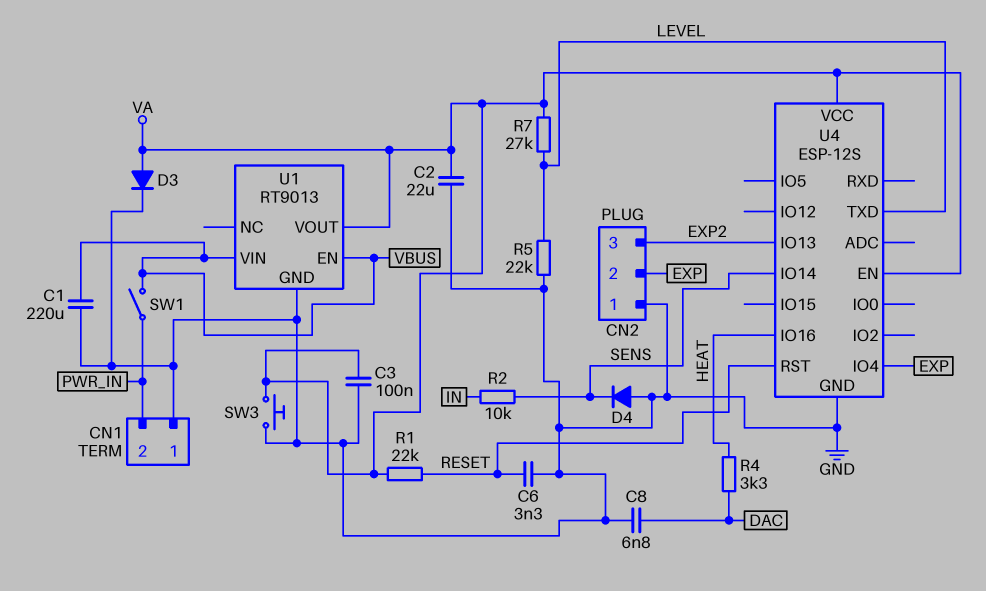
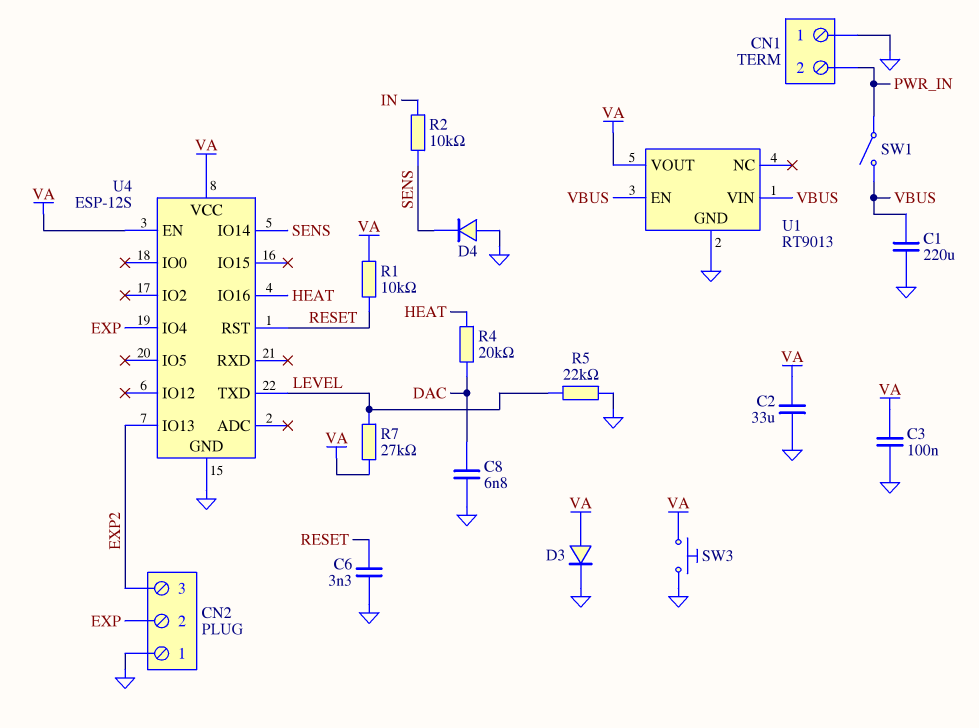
C2: 22uF (GND, VA) -> 33uF (GND, VA)
R1: 22k (RESET, VA) -> 10k (RESET, VA)
R4: 3.3k (DAC, HEAT) -> 20k (DAC, HEAT)

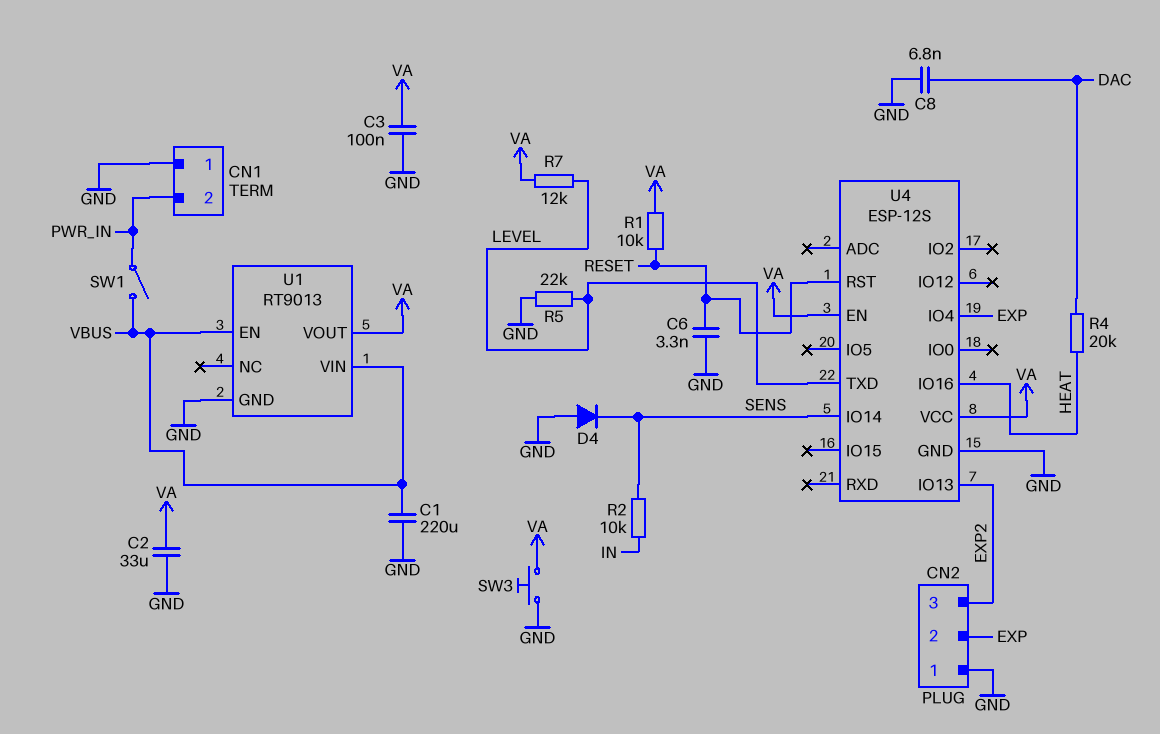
D3: diode (A VA, K GND) -> none
R7: 27k (LEVEL, VA) -> 12k (LEVEL, VA)

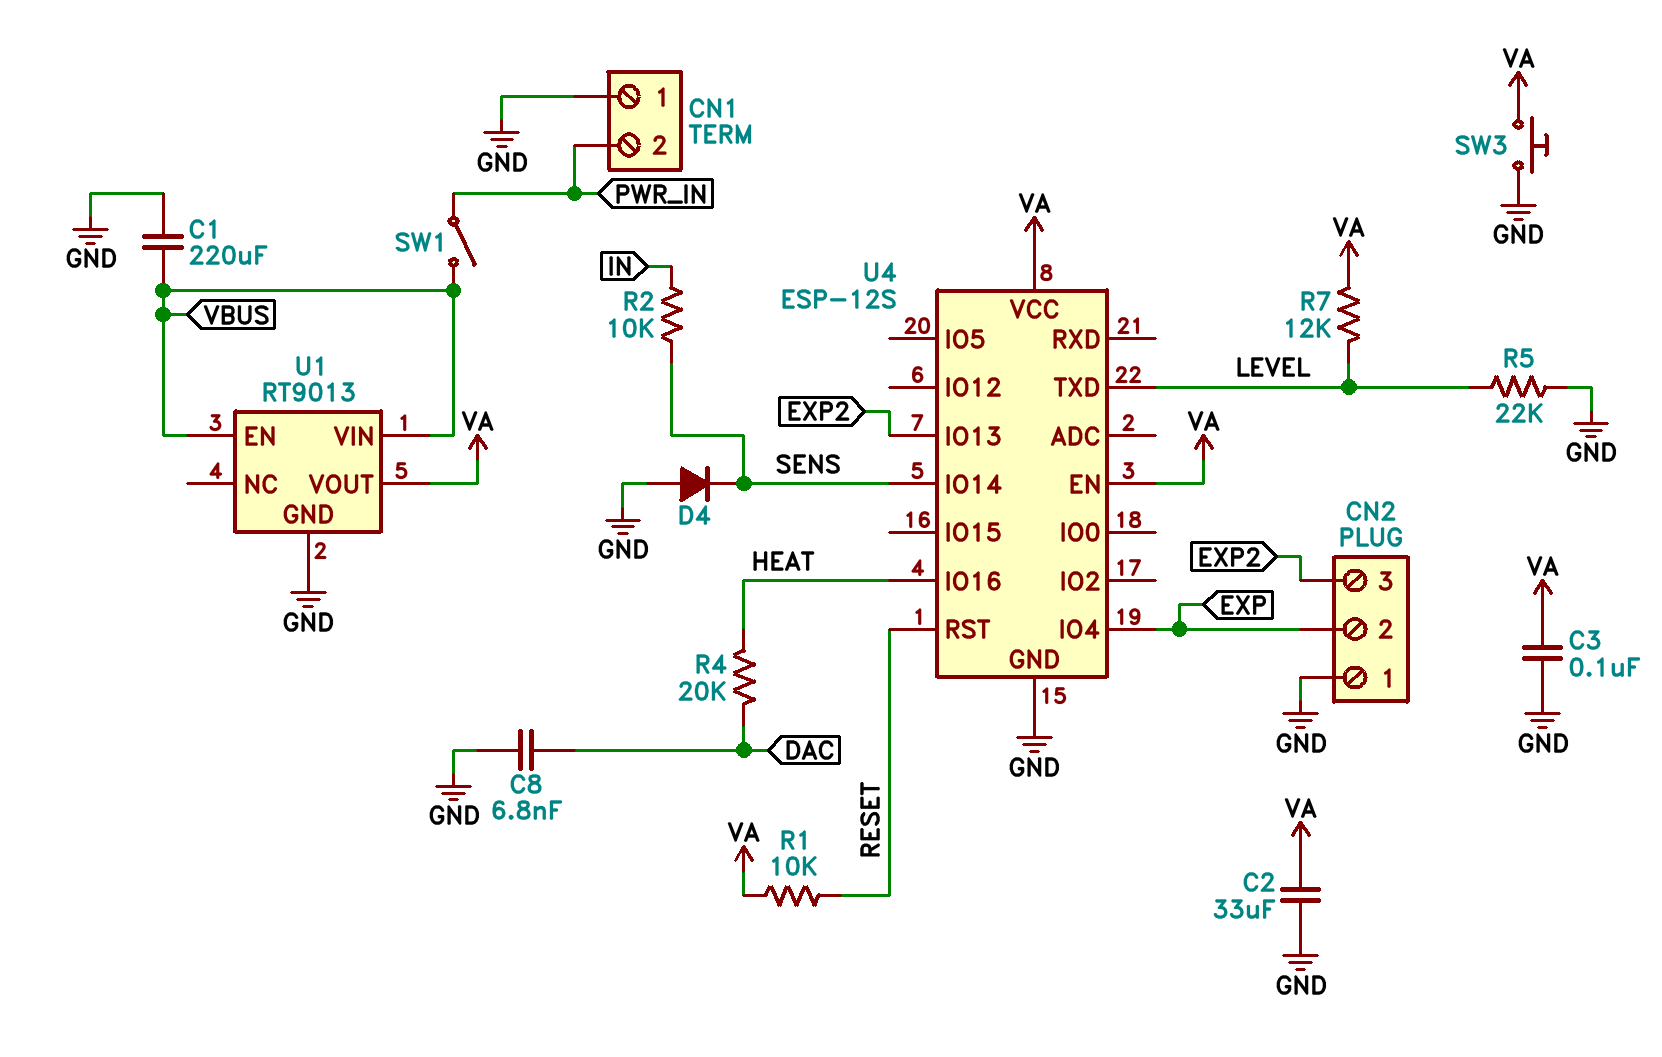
C6: 3.3nF (GND, RESET) -> none

